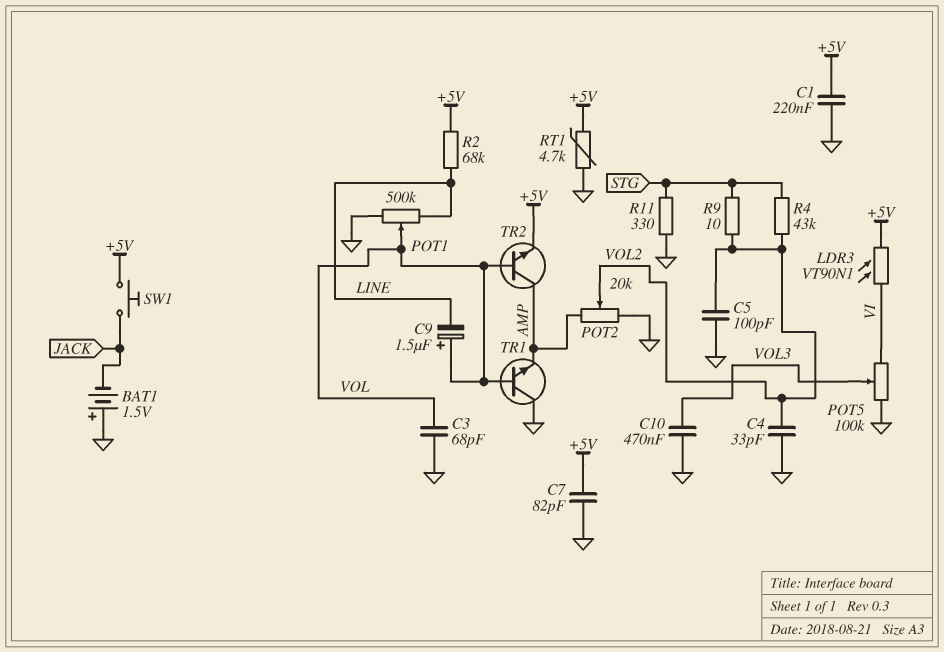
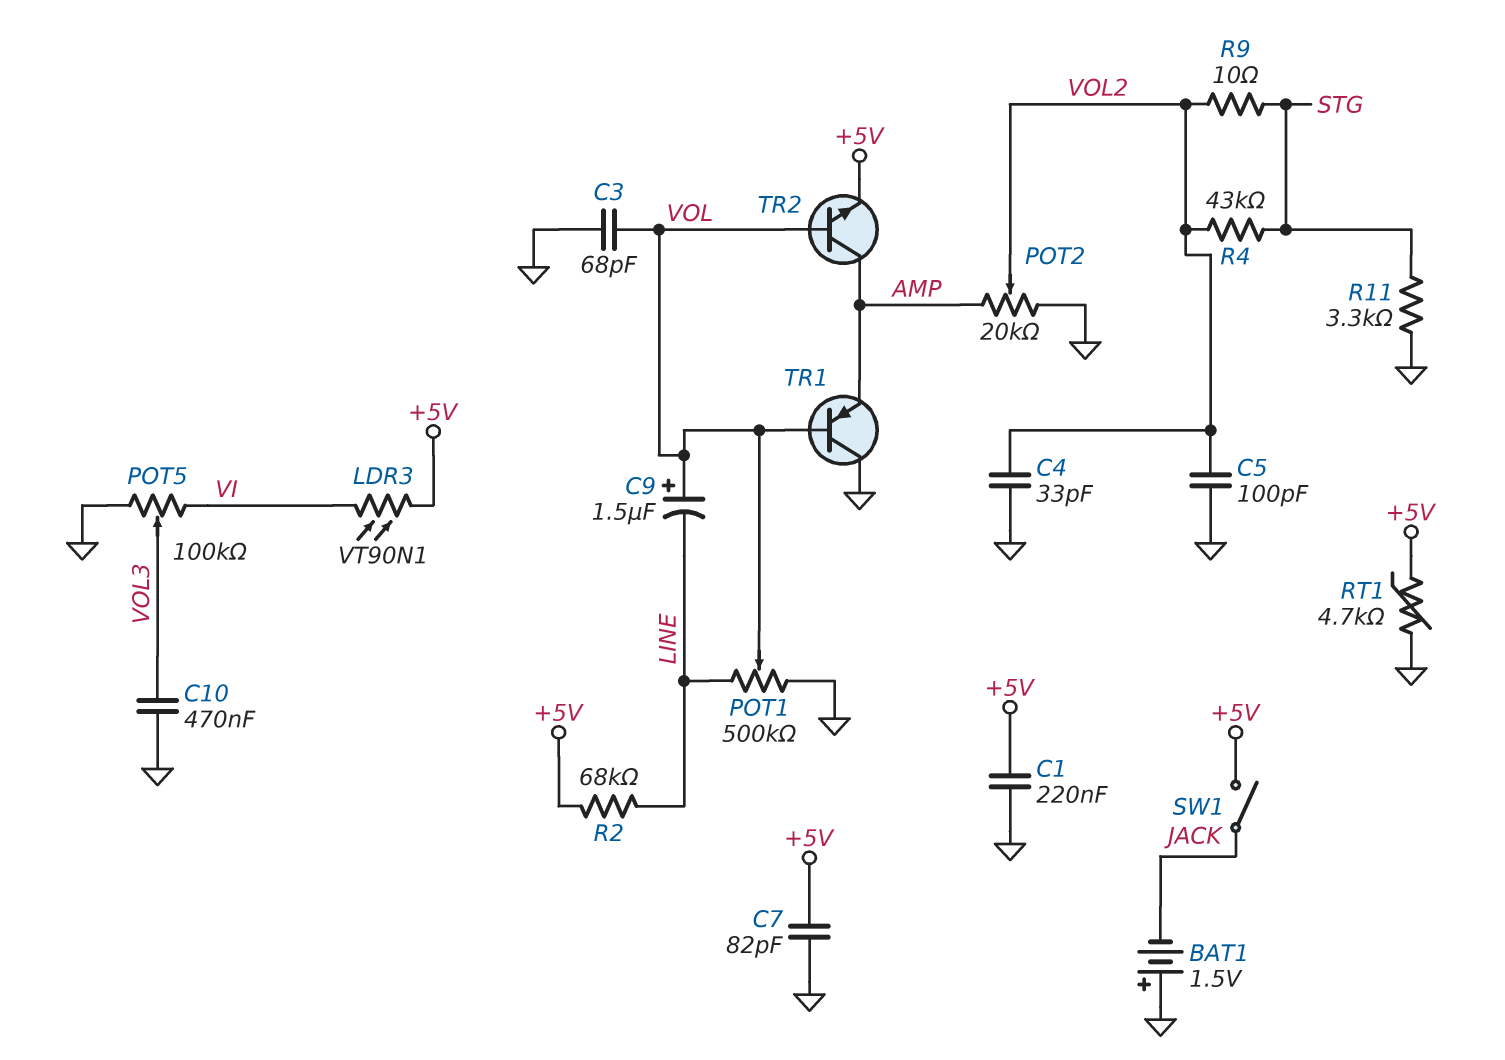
R11: 330 (GND, STG) -> 3.3k (GND, STG)
SW1: button (+5V, JACK) -> switch (+5V, JACK)
TR1: NPN (B VOL, C GND, E AMP) -> PNP (B VOL, C GND, E AMP)

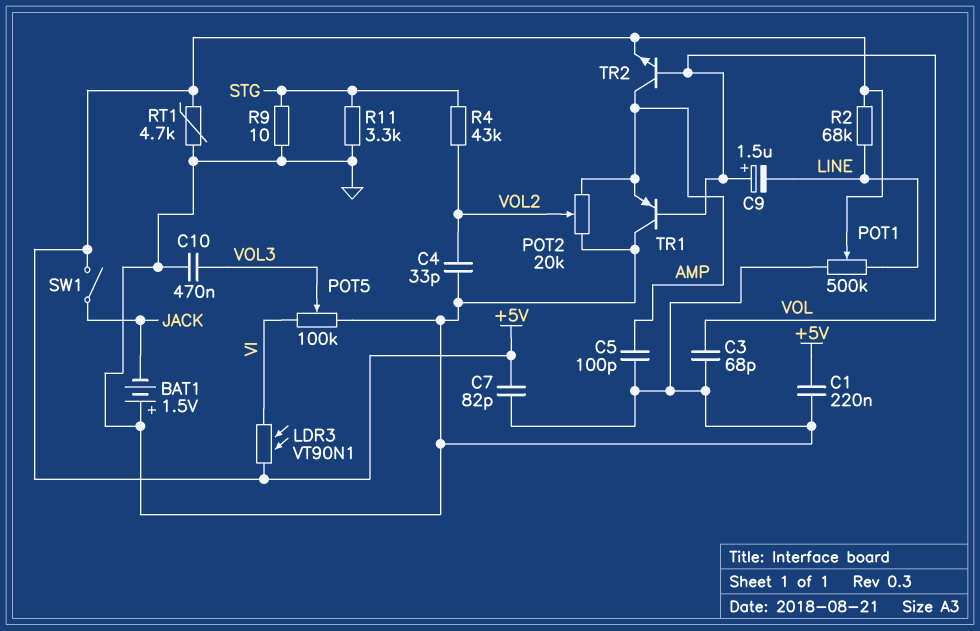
C5: 100pF (GND, VOL2) -> 100pF (AMP, GND)
POT1: 500k (GND, LINE, wiper VOL) -> 500k (GND, LINE, wiper +5V)
R9: 10 (STG, VOL2) -> 10 (GND, STG)

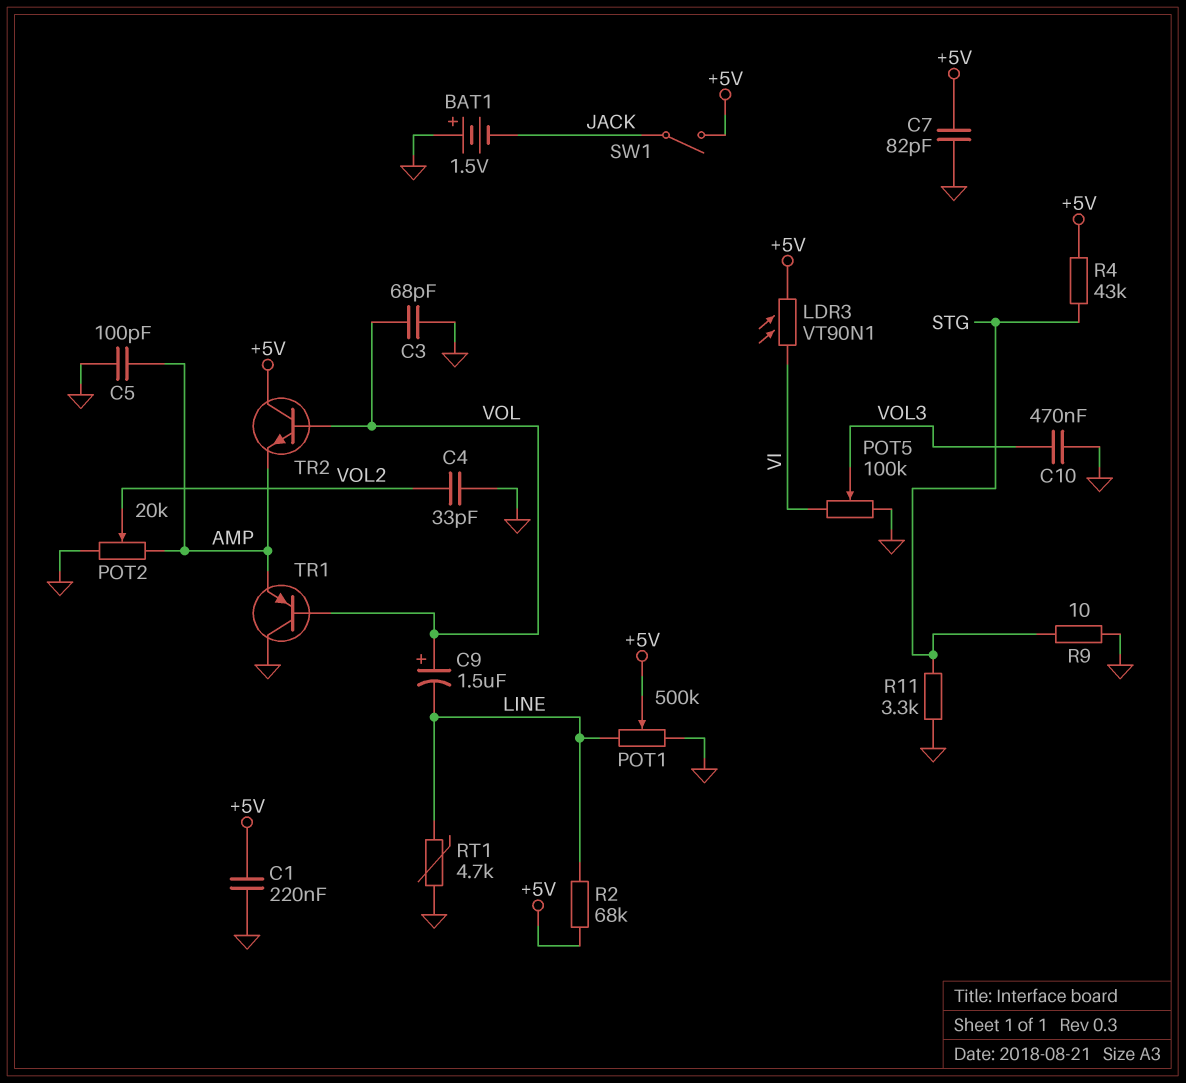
R4: 43k (STG, VOL2) -> 43k (+5V, STG)
RT1: 4.7k (+5V, GND) -> 4.7k (GND, LINE)
TR2: NPN (B VOL, C AMP, E +5V) -> NPN (B VOL, C +5V, E AMP)

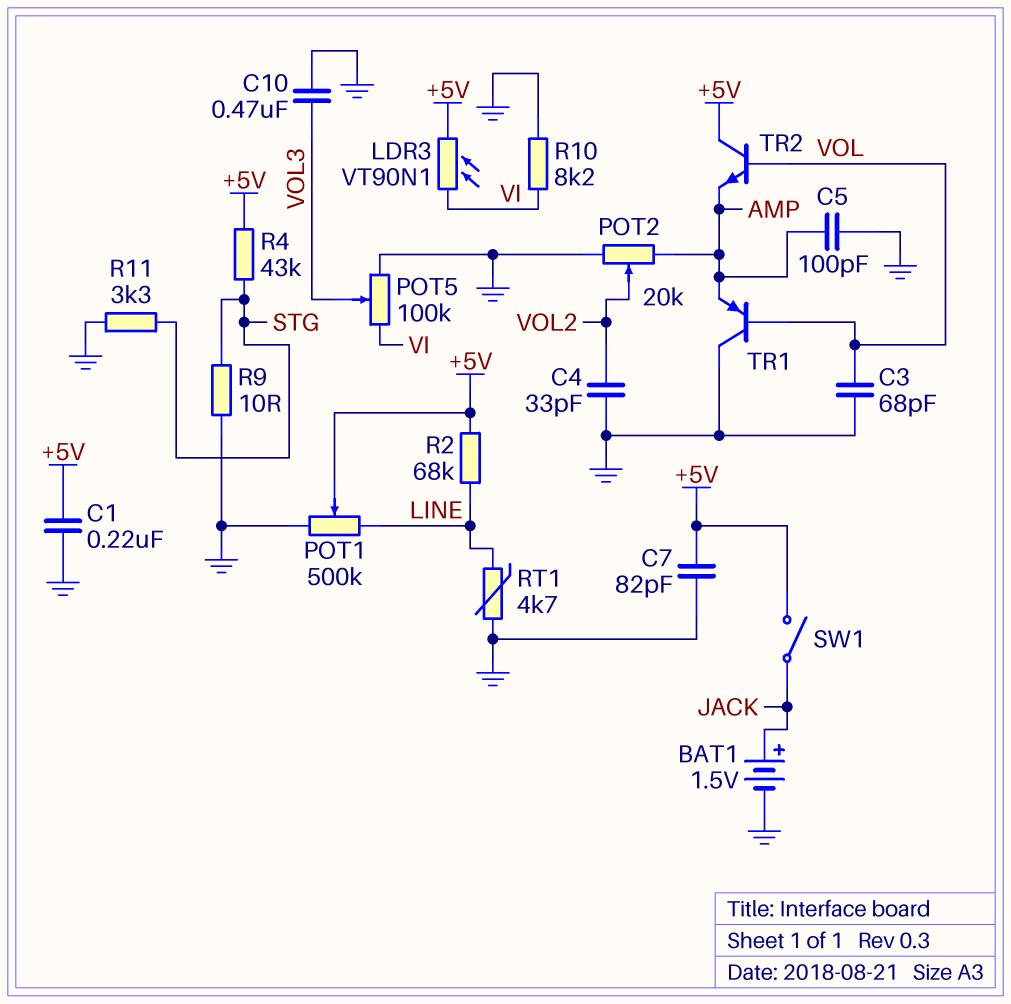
BAT1: 1.5V (plus GND, minus JACK) -> 1.5V (plus JACK, minus GND)
C9: 1.5uF (plus VOL, minus LINE) -> none
R10: none -> 8.2k (GND, VI)

